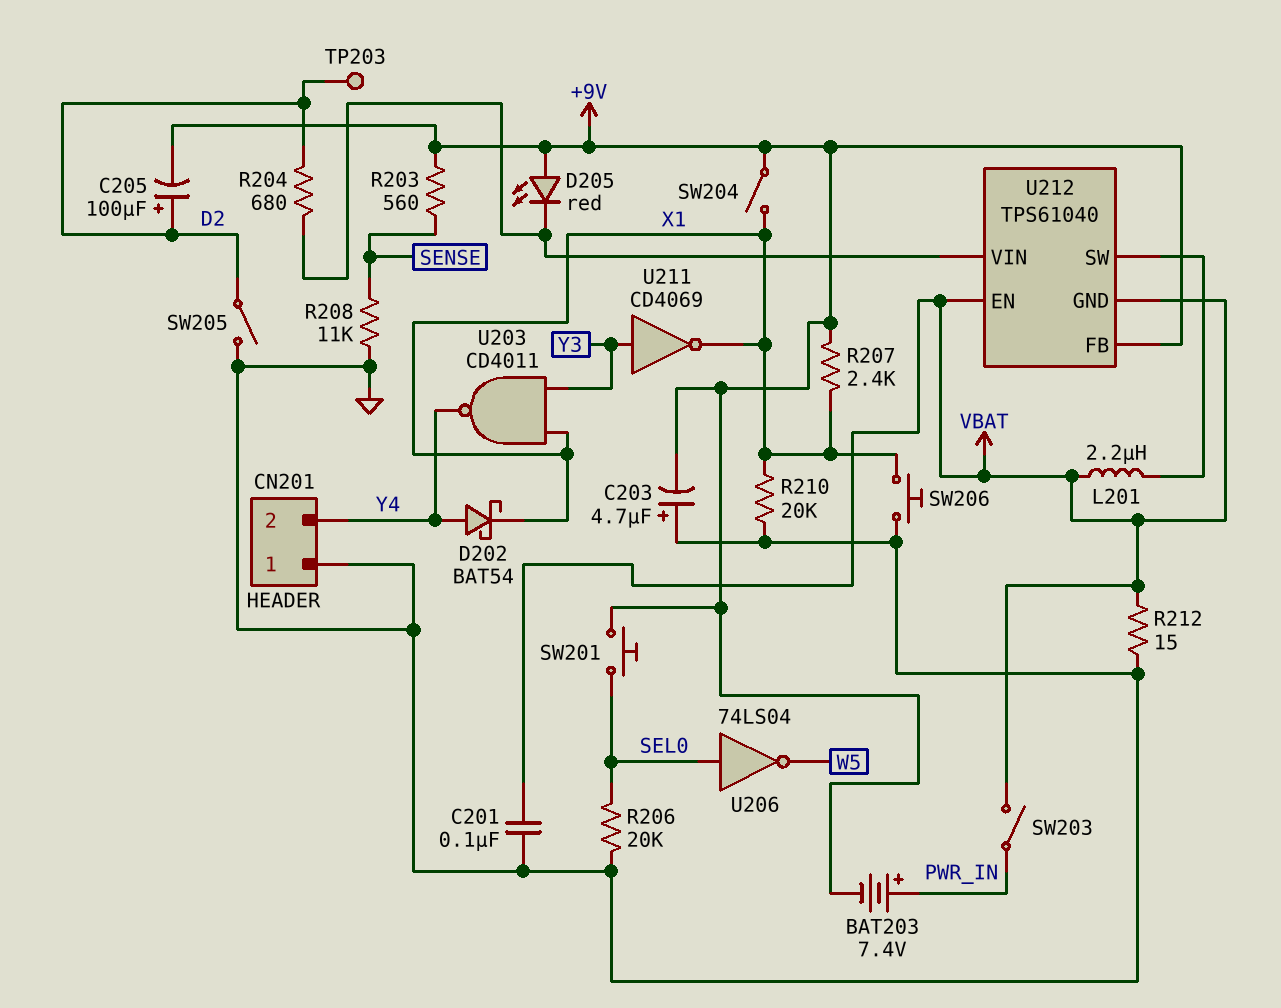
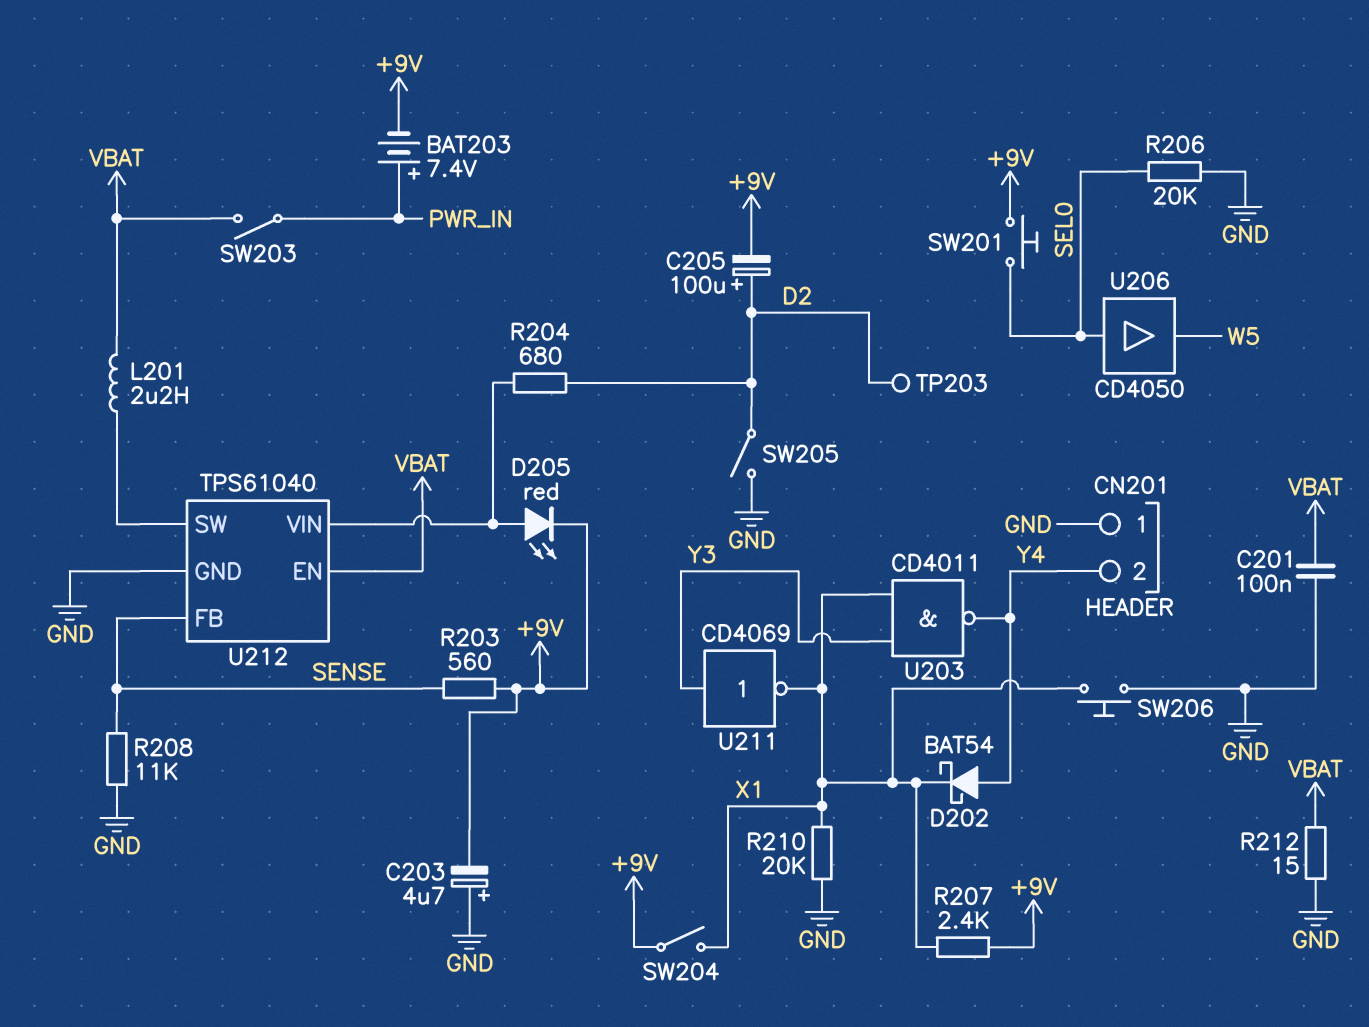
D205: LED red (A +9V, K U212/VIN) -> LED red (A U212/VIN, K +9V)
U206: NOT 74LS04 (in SEL0, out W5) -> buffer CD4050 (in SEL0, out W5)
U212 pin FB: +9V -> SENSE
U212 pin GND: VBAT -> GND

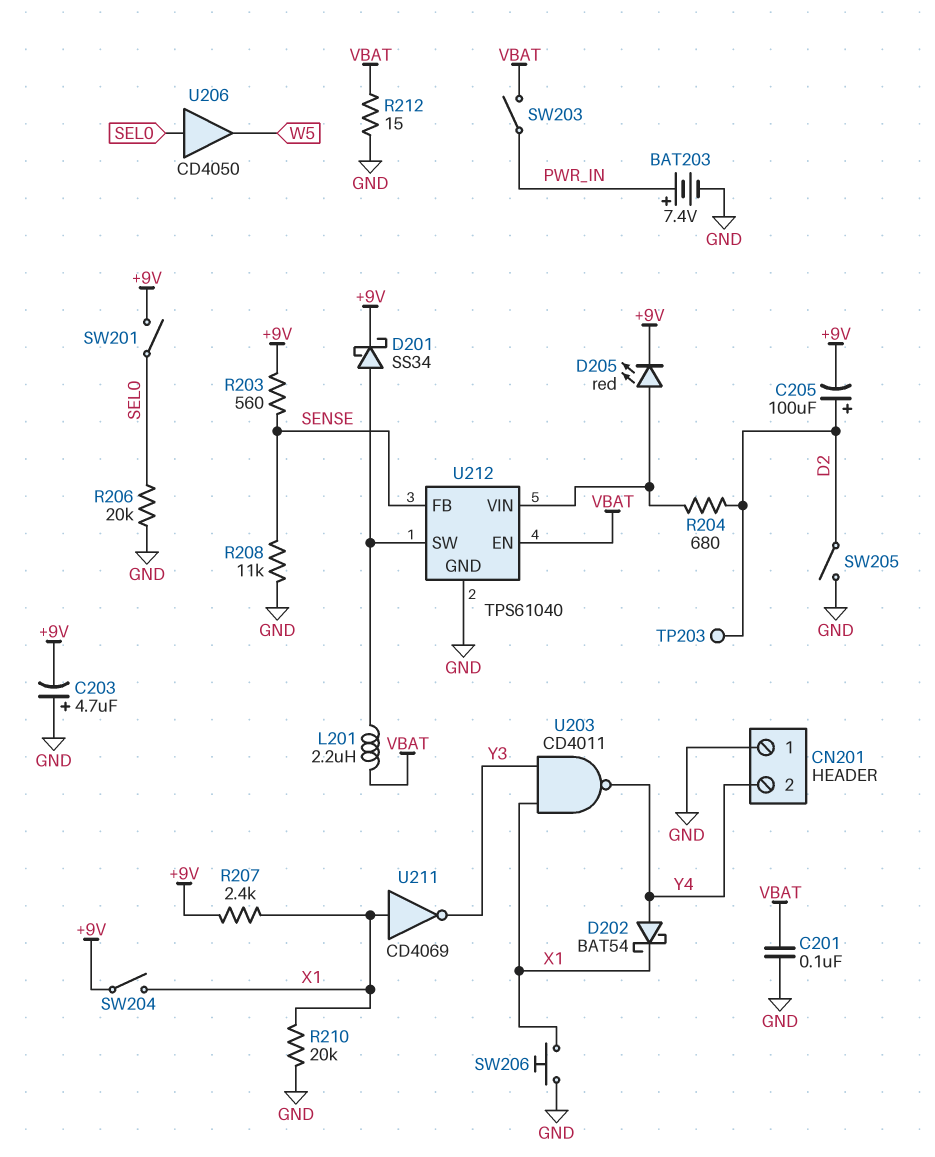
BAT203: 7.4V (plus PWR_IN, minus +9V) -> 7.4V (plus PWR_IN, minus GND)
D201: none -> schottky SS34 (A U212/SW, K +9V)
SW201: button (+9V, SEL0) -> switch (+9V, SEL0)
U211: NOT CD4069 (in Y3, out X1) -> NOT CD4069 (in X1, out Y3)

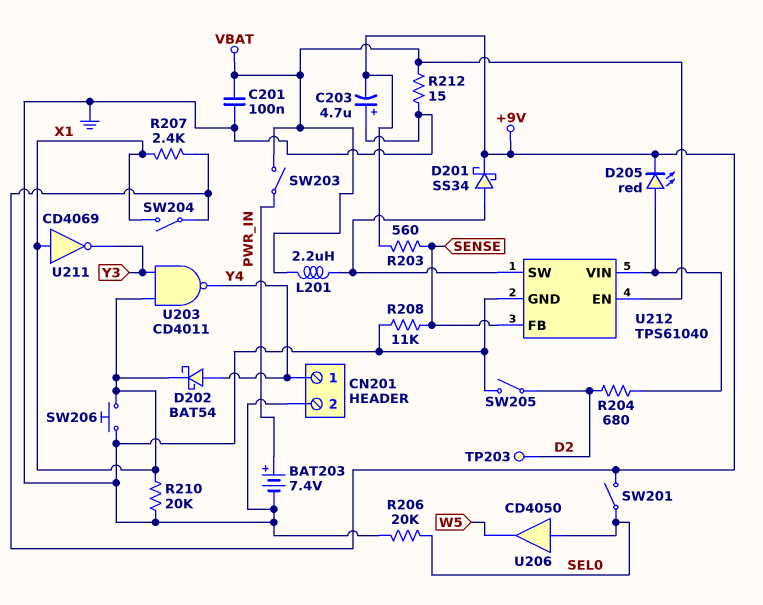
C205: 100uF (plus D2, minus +9V) -> none
CN201 pin 1: GND -> Y4
CN201 pin 2: Y4 -> GND

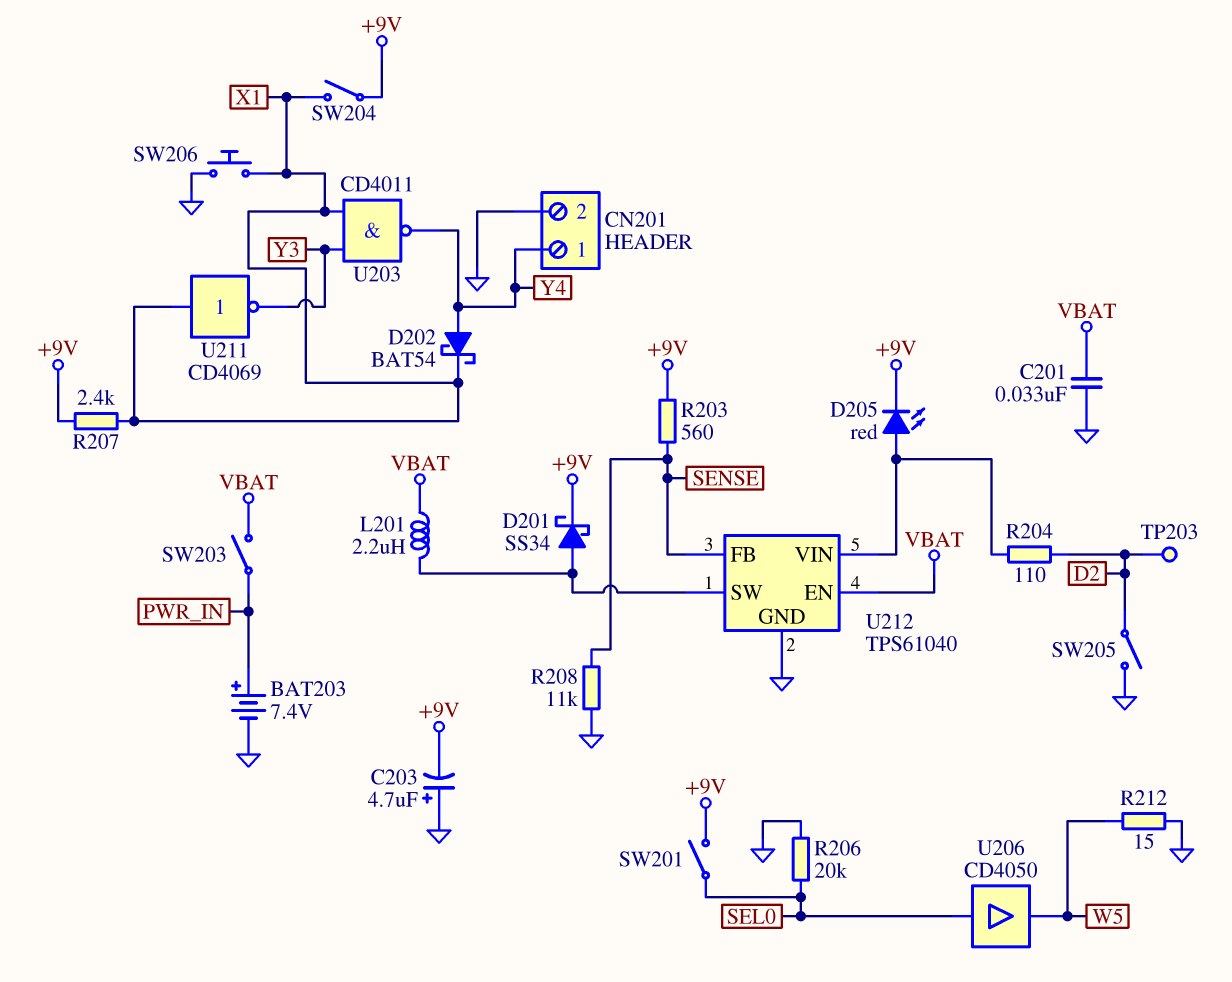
C201: 100nF (GND, VBAT) -> 33nF (GND, VBAT)
R204: 680 (D2, U212/VIN) -> 110 (D2, U212/VIN)
R210: 20k (GND, X1) -> none
R212: 15 (GND, VBAT) -> 15 (GND, W5)

